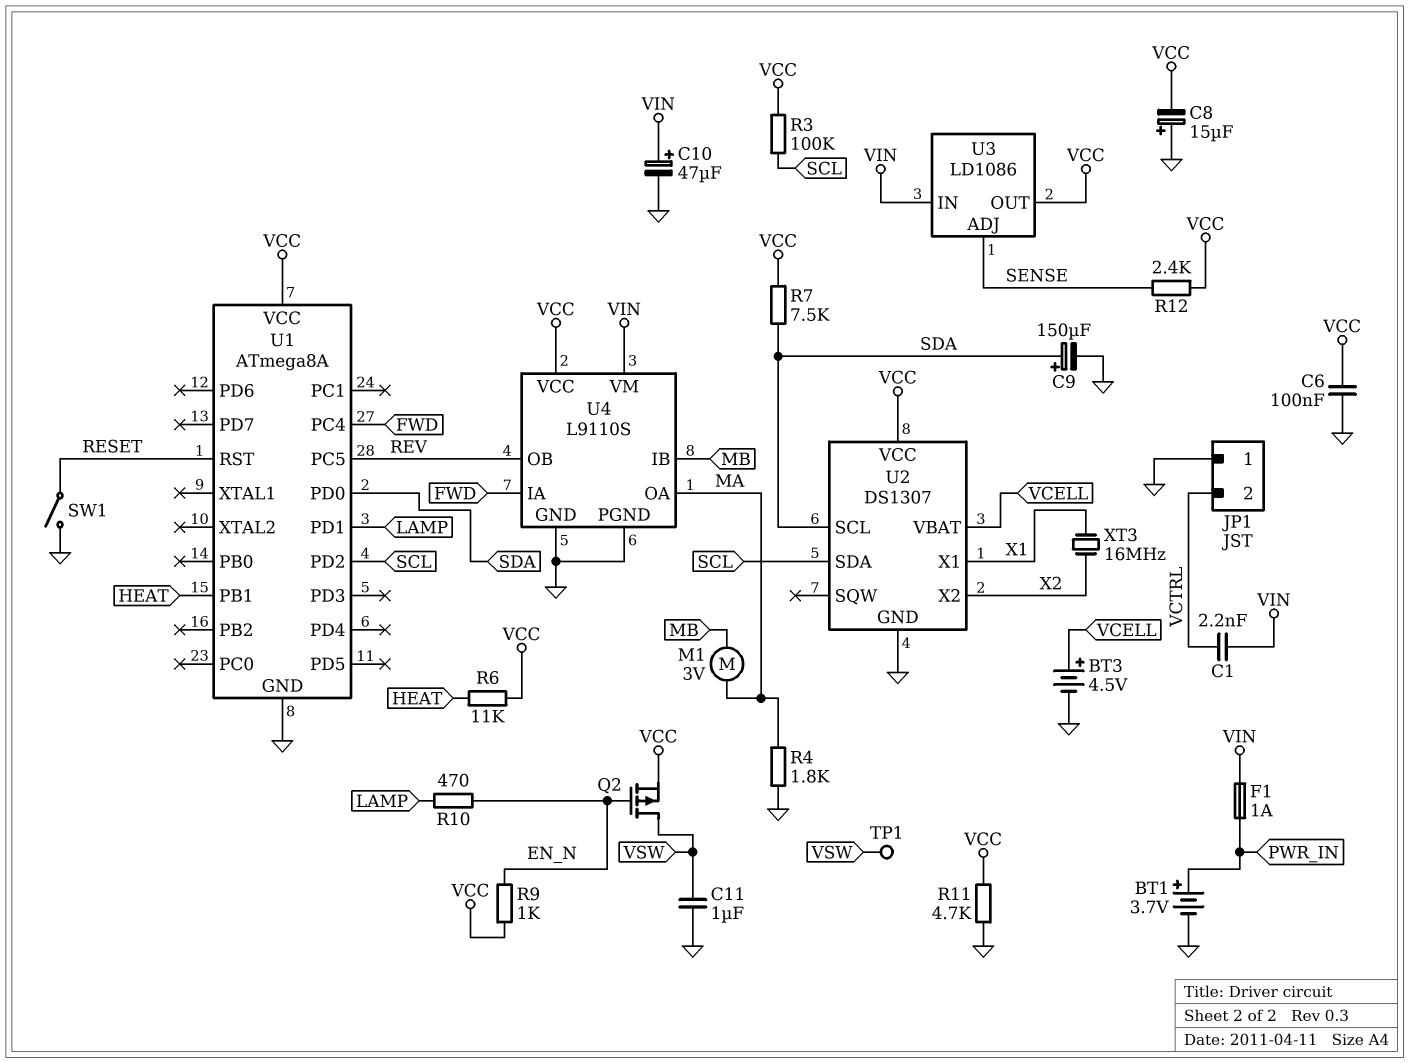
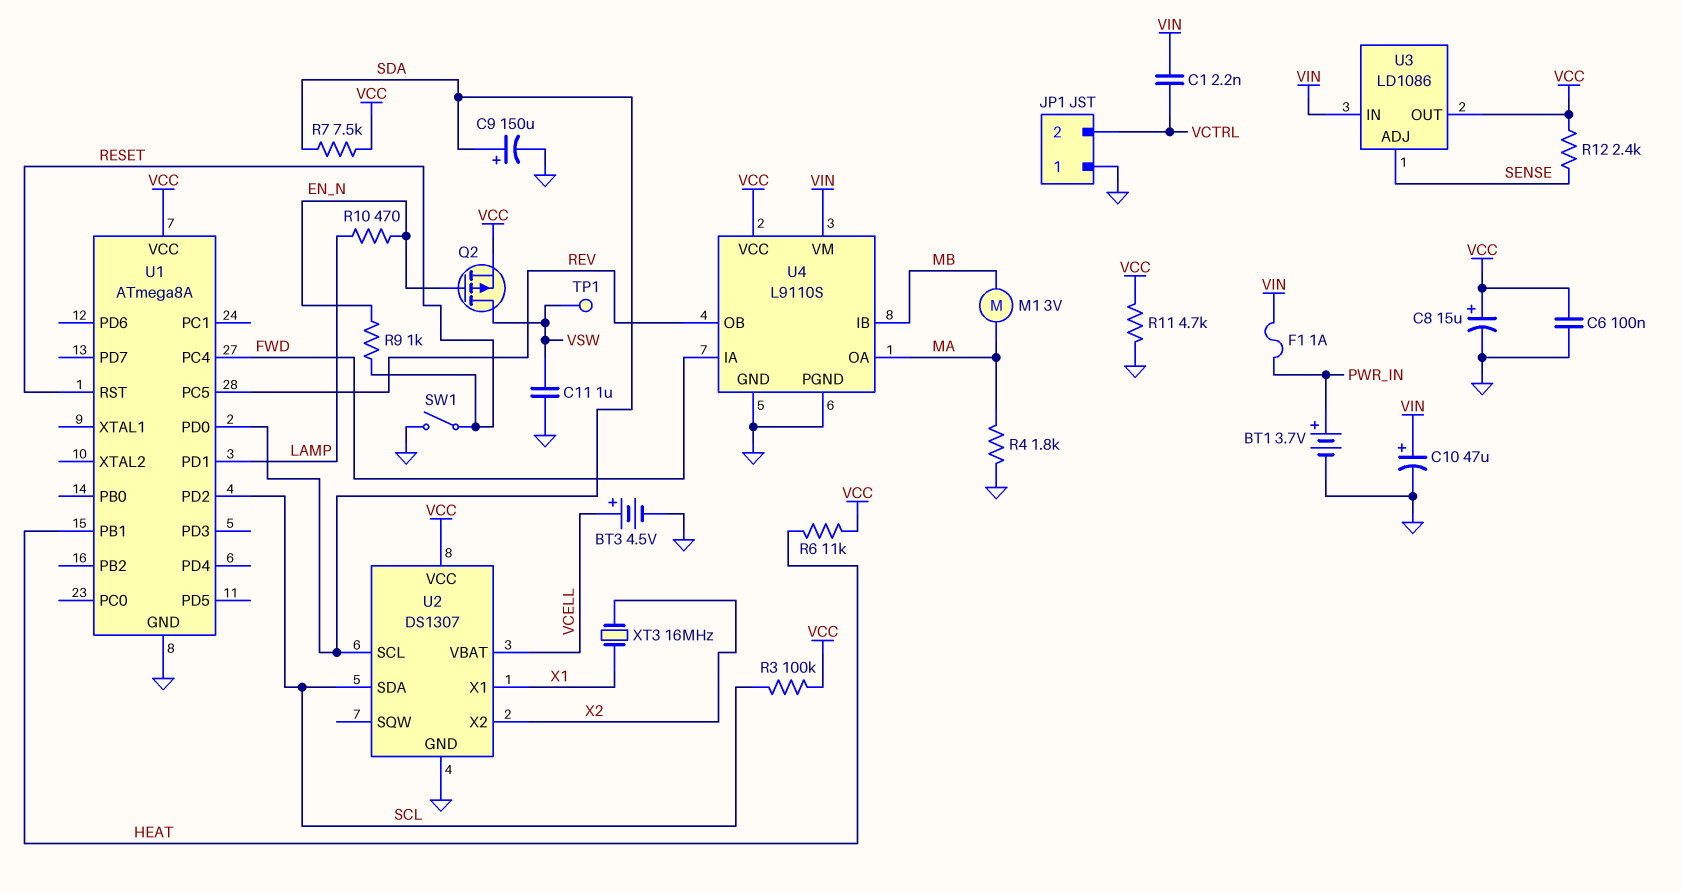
C8: 15uF (plus GND, minus VCC) -> 15uF (plus VCC, minus GND)
R9: 1k (EN_N, VCC) -> 1k (EN_N, RESET)

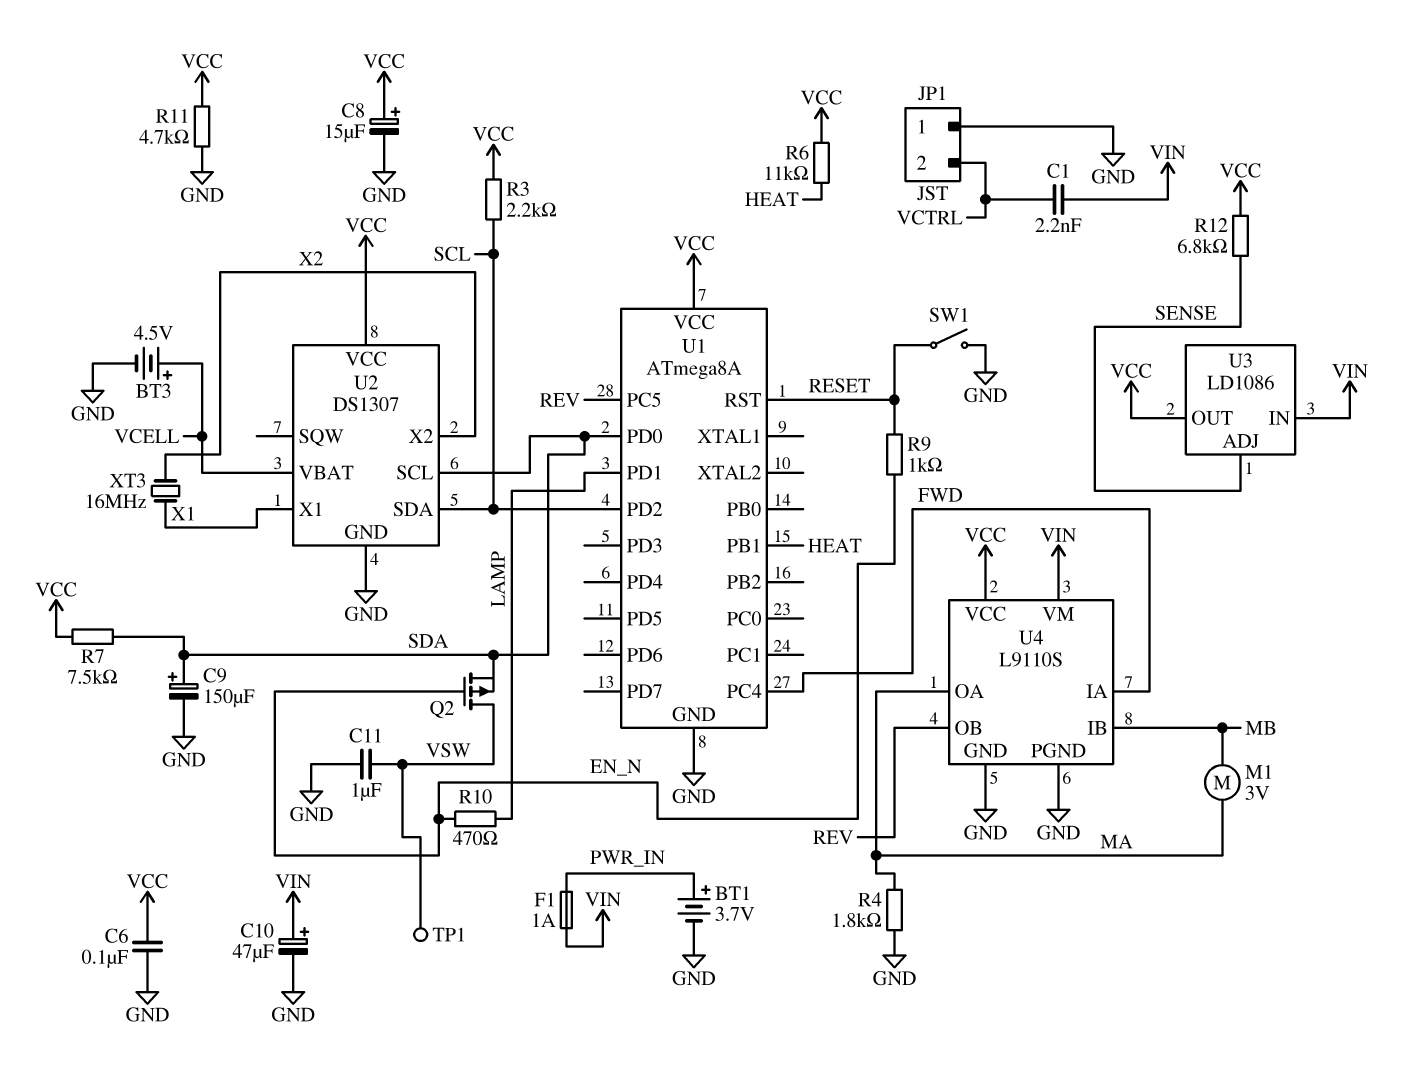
Q2: PMOS (G EN_N, D VSW, S VCC) -> PMOS (G EN_N, D VSW, S SDA)
R3: 100k (SCL, VCC) -> 2.2k (SCL, VCC)
R12: 2.4k (SENSE, VCC) -> 6.8k (SENSE, VCC)

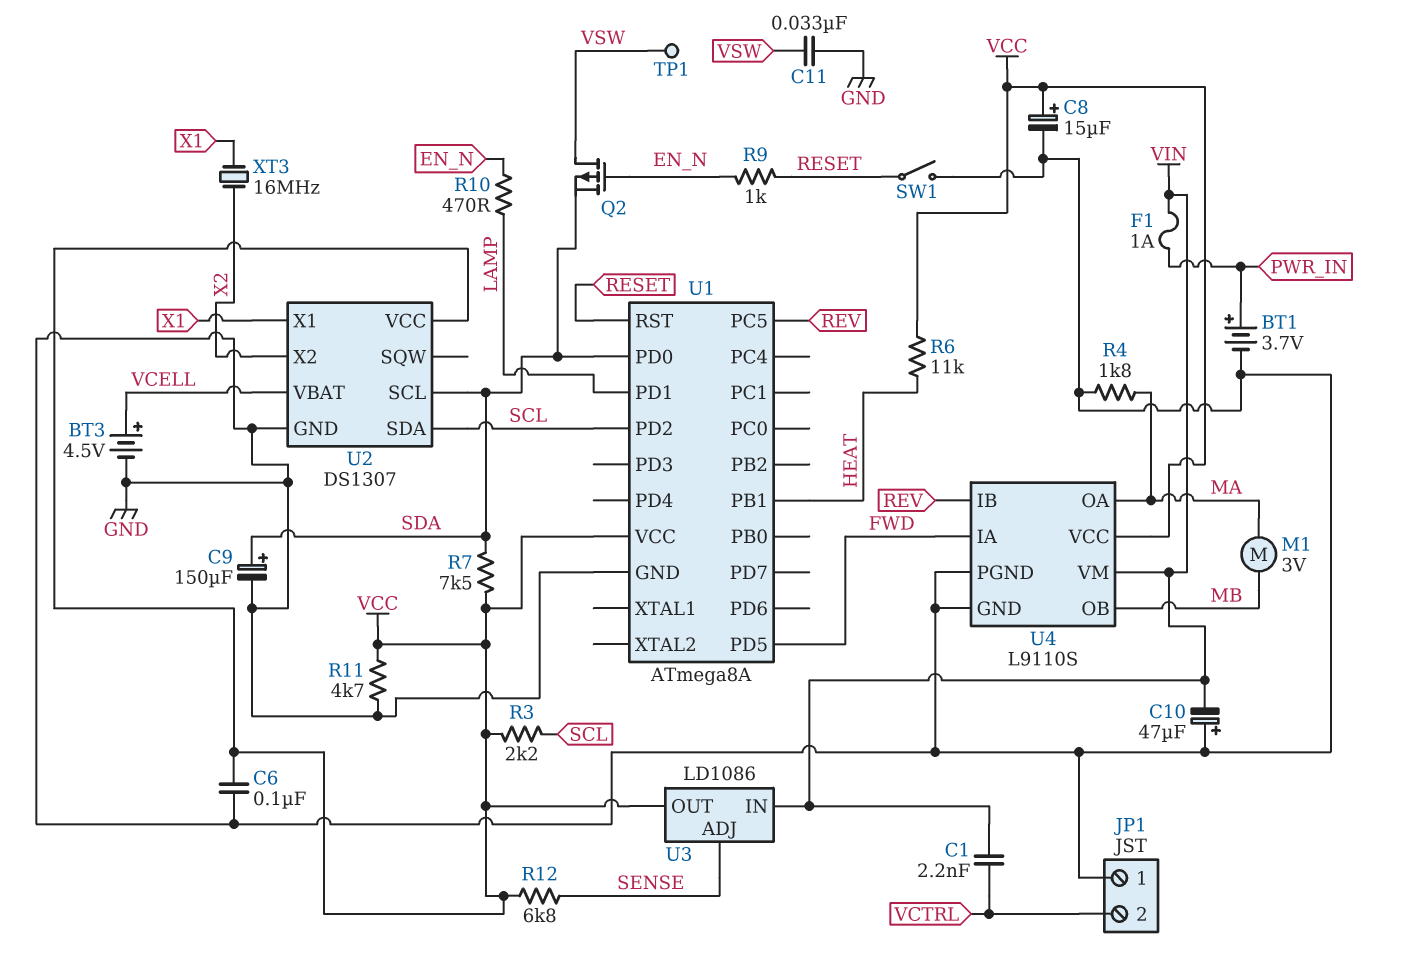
C10: 47uF (plus VIN, minus GND) -> 47uF (plus GND, minus VIN)
C11: 1uF (GND, VSW) -> 33nF (GND, VSW)
U1 pin PC4: FWD -> none
U1 pin PD5: none -> FWD
U4 pin IB: MB -> REV
U4 pin OB: REV -> MB

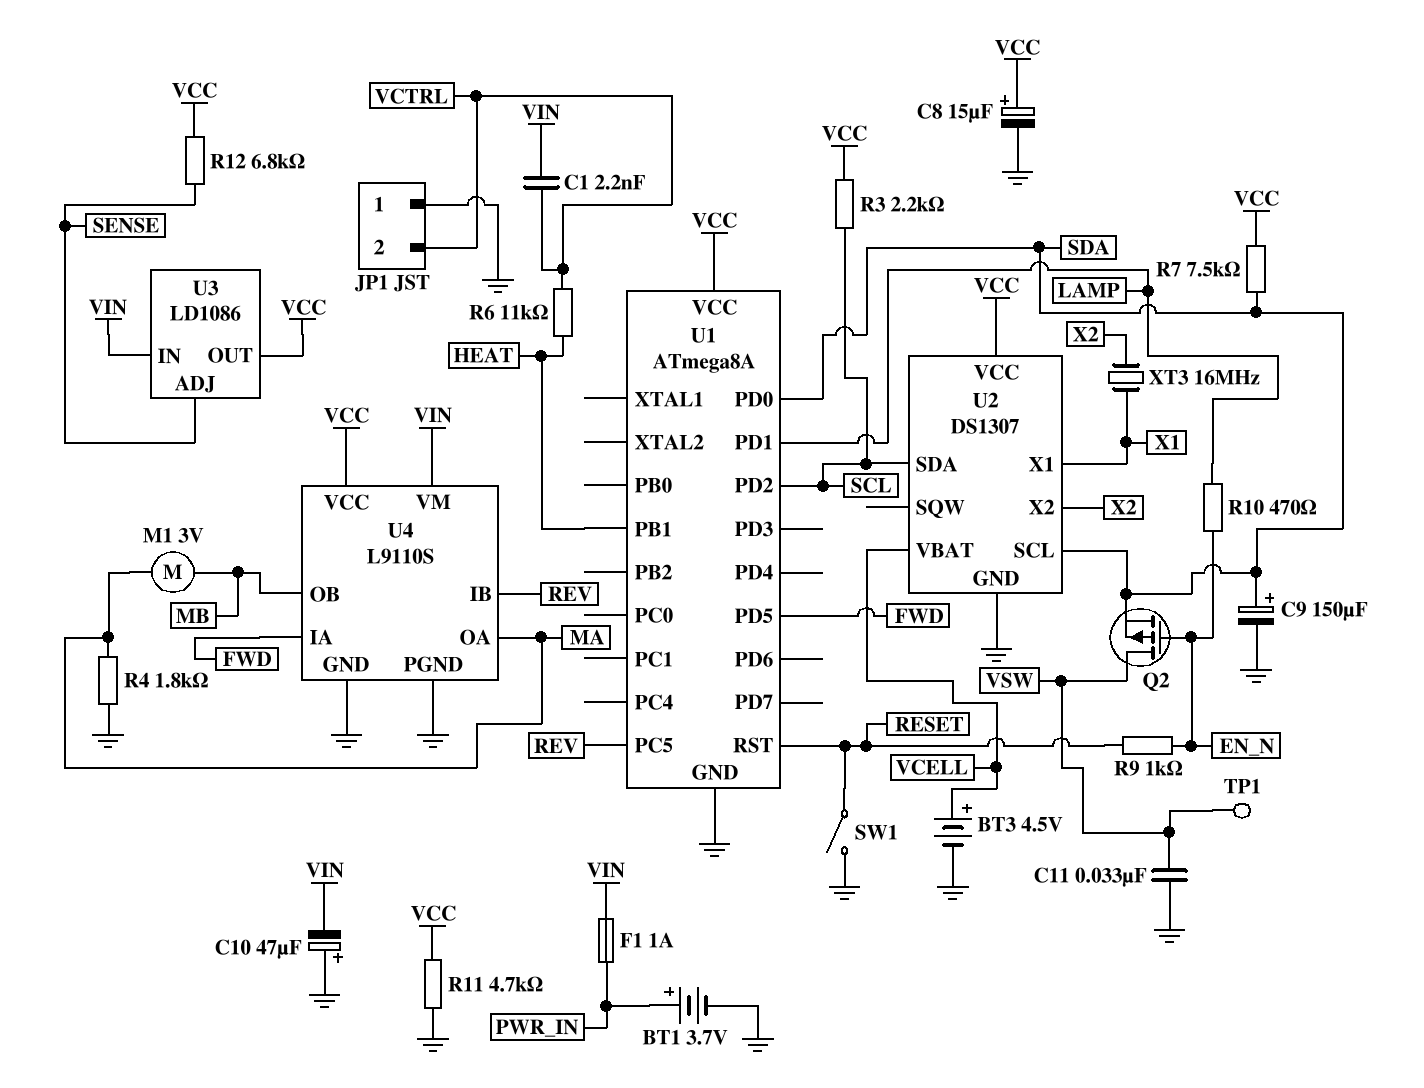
C6: 100nF (GND, VCC) -> none
R6: 11k (HEAT, VCC) -> 11k (HEAT, VCTRL)

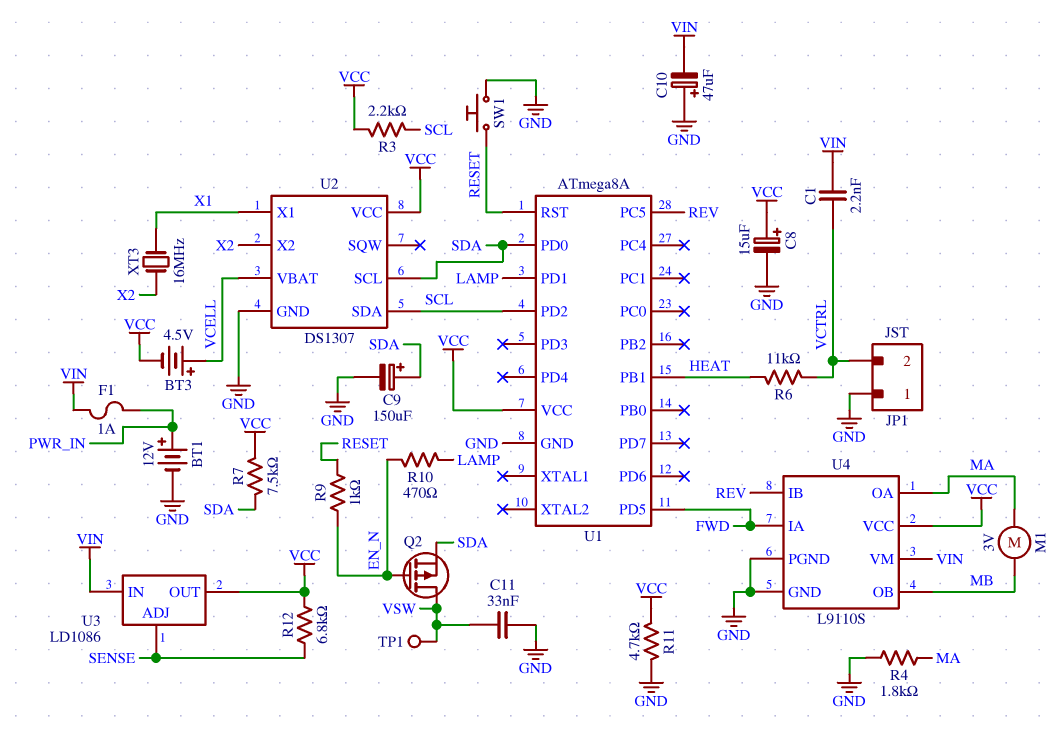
BT1: 3.7V (plus PWR_IN, minus GND) -> 12V (plus PWR_IN, minus GND)
BT3: 4.5V (plus VCELL, minus GND) -> 4.5V (plus VCELL, minus VCC)
SW1: switch (GND, RESET) -> button (GND, RESET)

